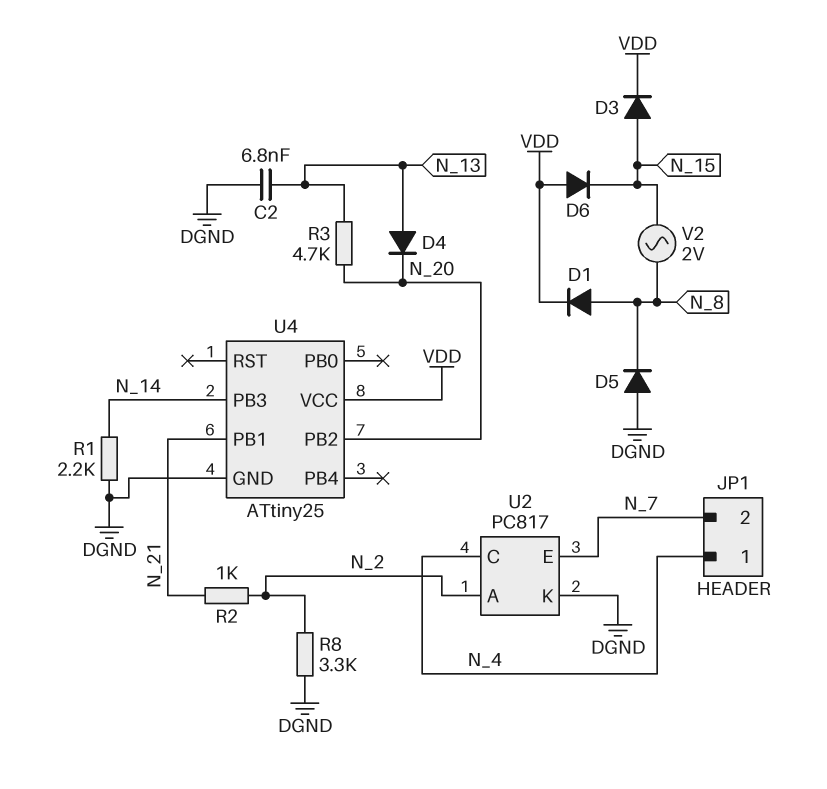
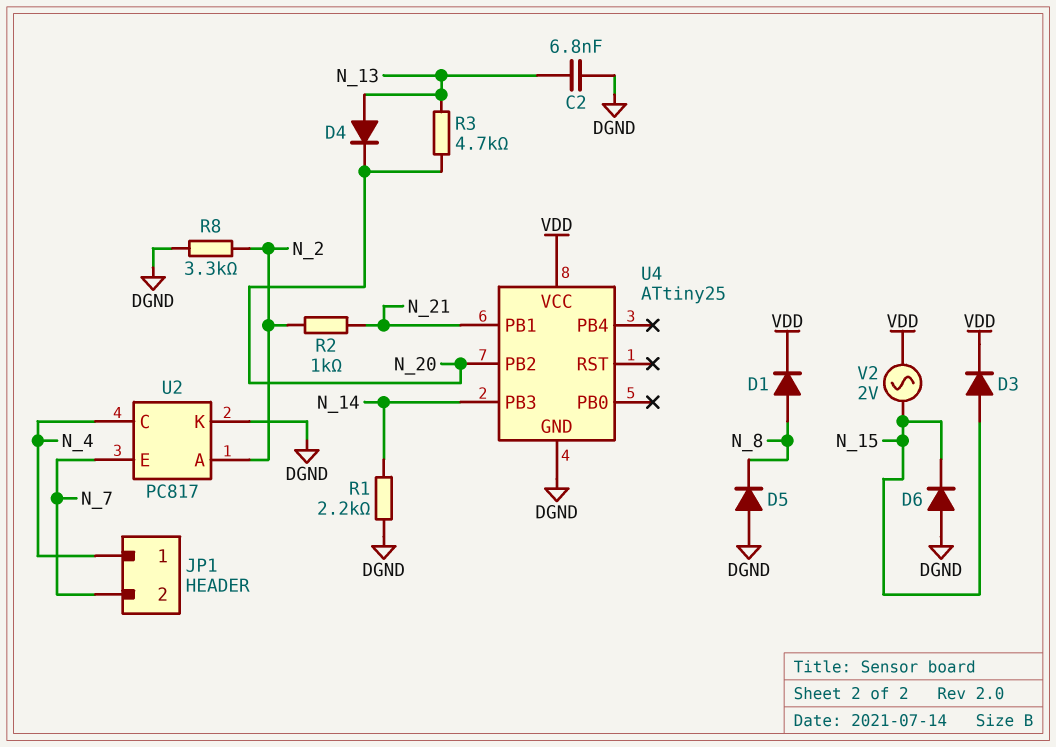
D6: diode (A VDD, K N_15) -> diode (A DGND, K N_15)
V2: AC 2V (N_8, N_15) -> AC 2V (N_15, VDD)

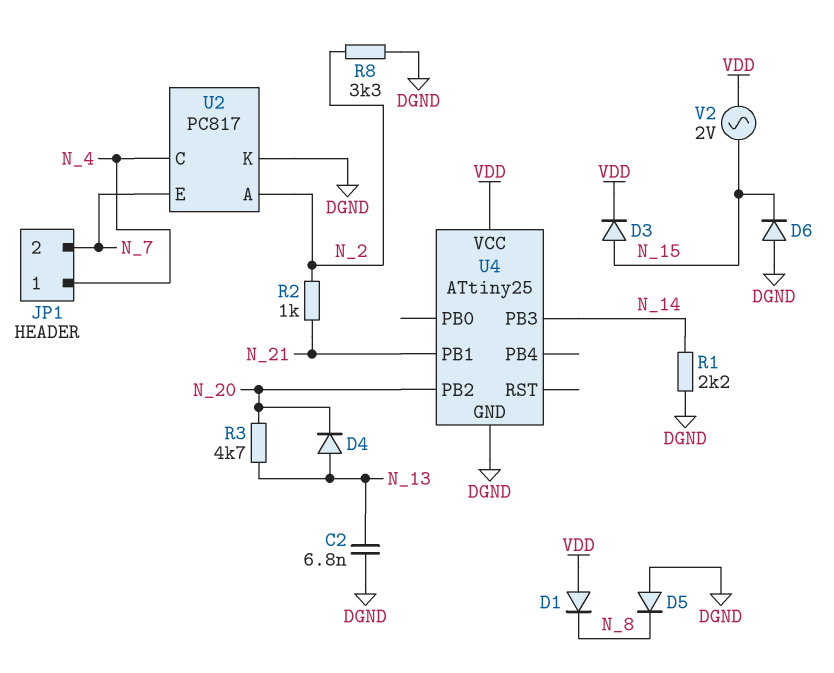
D1: diode (A N_8, K VDD) -> diode (A VDD, K N_8)

